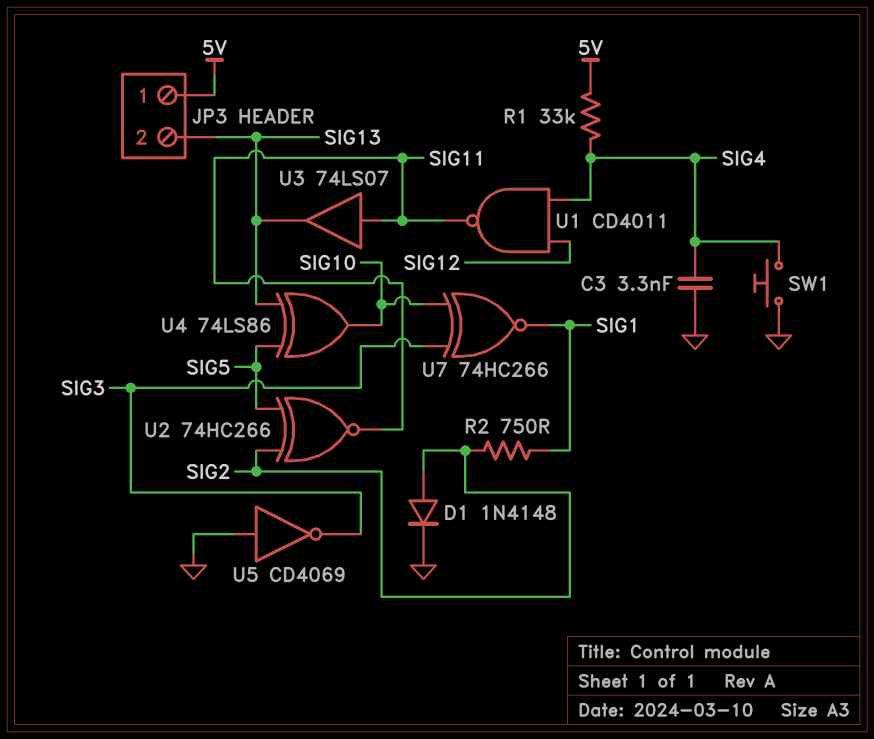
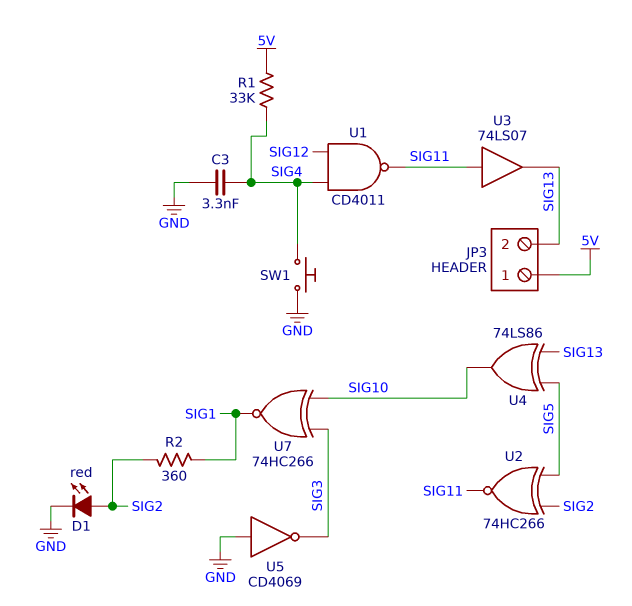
D1: diode 1N4148 (A SIG2, K GND) -> LED red (A SIG2, K GND)
R2: 750 (SIG1, SIG2) -> 360 (SIG1, SIG2)

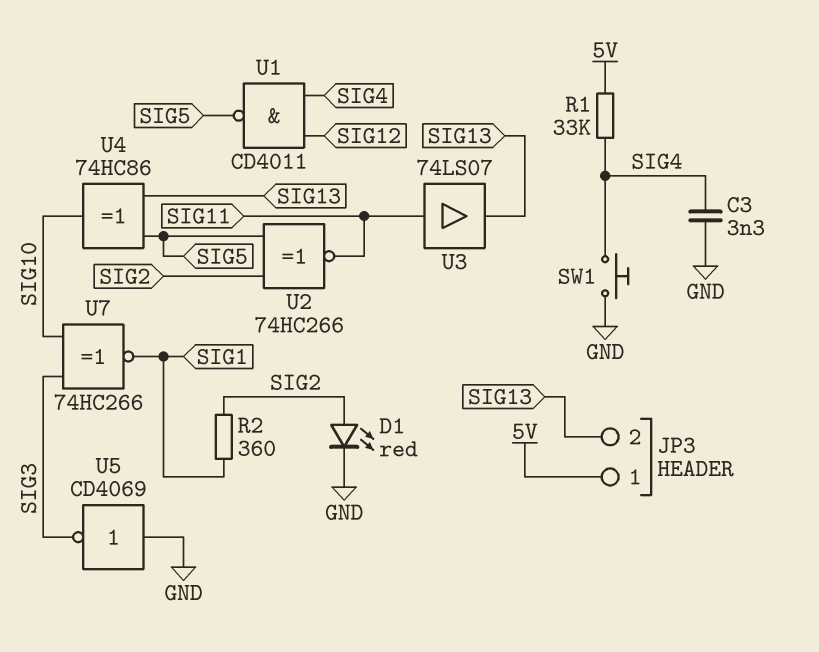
U1: NAND CD4011 (in SIG4, in SIG12, out SIG11) -> NAND CD4011 (in SIG4, in SIG12, out SIG5)
U4: XOR 74LS86 (in SIG5, in SIG13, out SIG10) -> XOR 74HC86 (in SIG5, in SIG13, out SIG10)

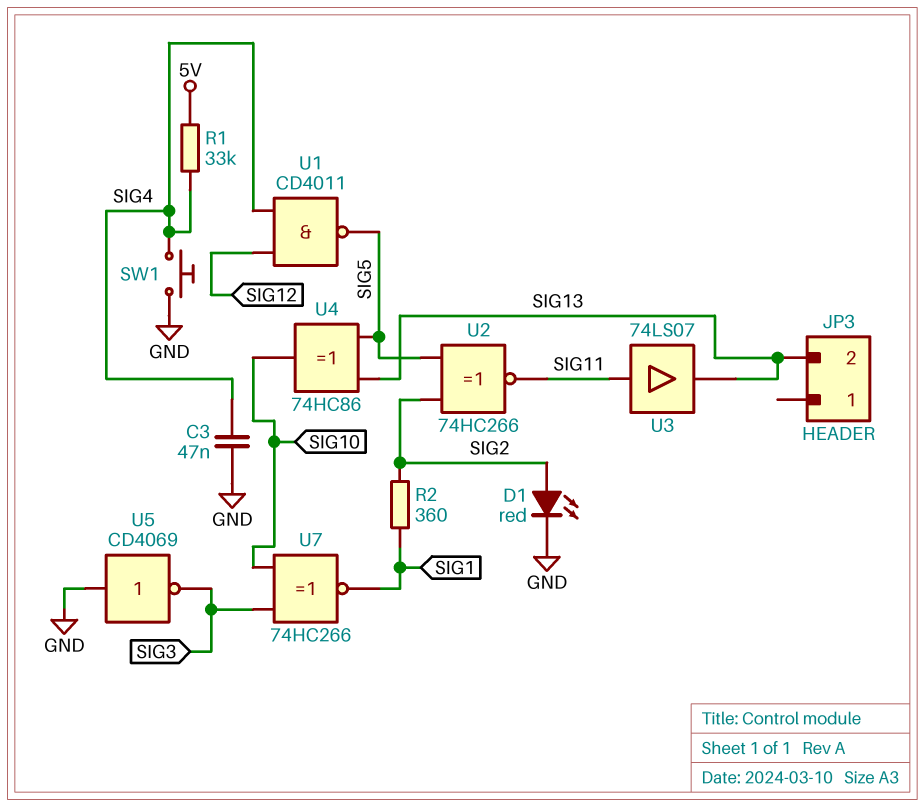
C3: 3.3nF (GND, SIG4) -> 47nF (GND, SIG4)
JP3 pin 1: 5V -> none

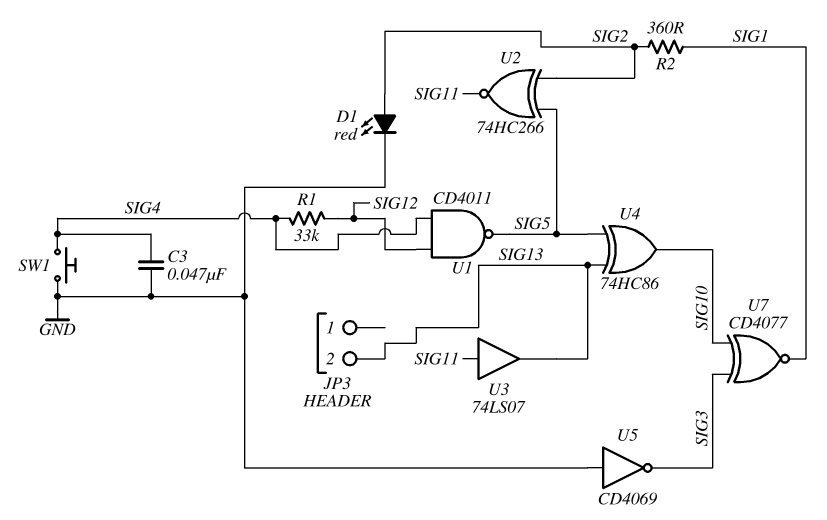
R1: 33k (5V, SIG4) -> 33k (SIG4, SIG12)
U7: XNOR 74HC266 (in SIG3, in SIG10, out SIG1) -> XNOR CD4077 (in SIG3, in SIG10, out SIG1)

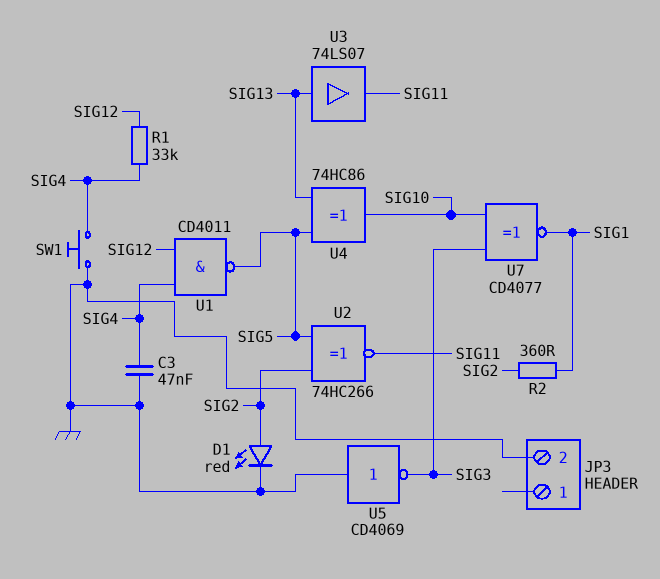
JP3 pin 2: SIG13 -> GND
U3: buffer 74LS07 (in SIG11, out SIG13) -> buffer 74LS07 (in SIG13, out SIG11)

